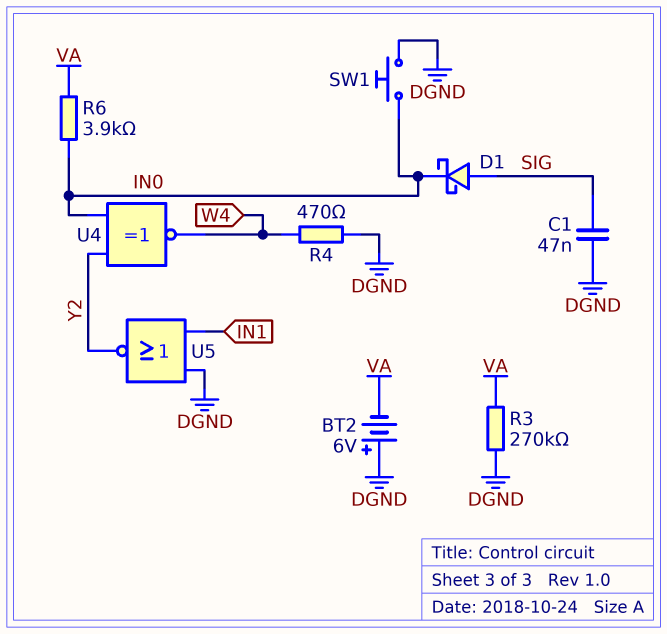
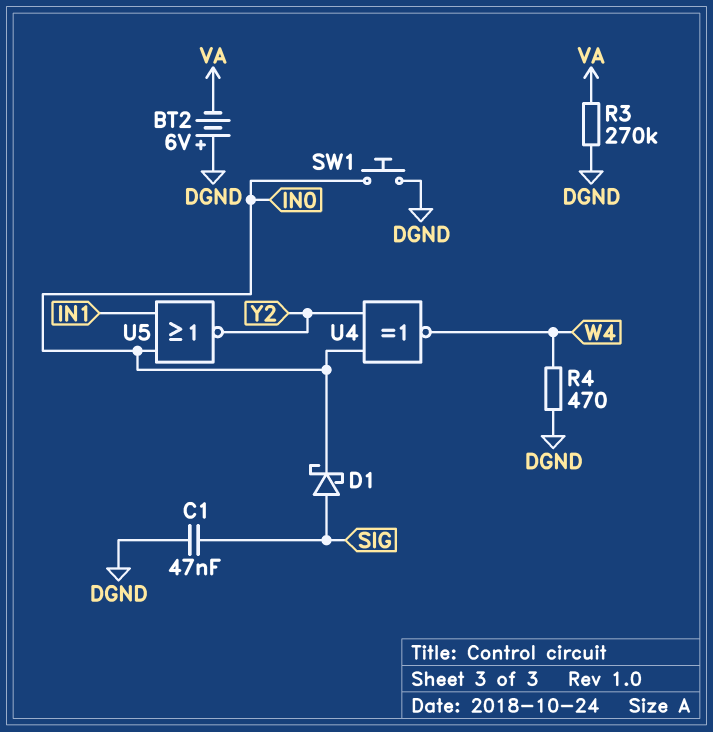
R6: 3.9k (IN0, VA) -> none
U5: NOR (in DGND, in IN1, out Y2) -> NOR (in IN0, in IN1, out Y2)

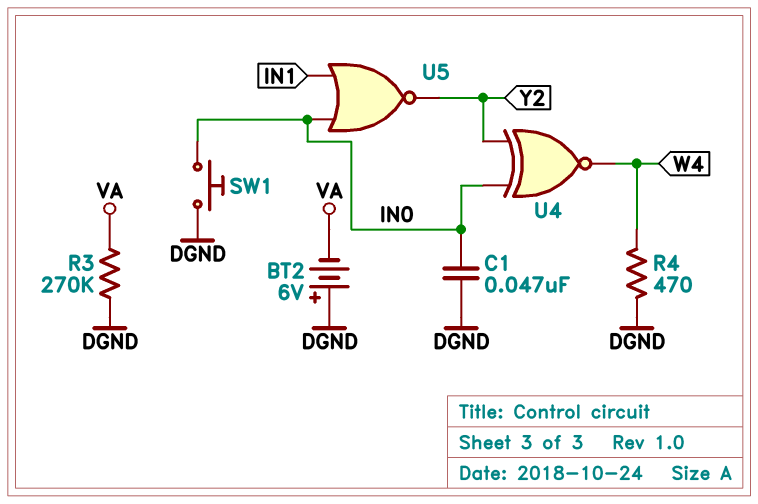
C1: 47nF (DGND, SIG) -> 47nF (DGND, IN0)
D1: schottky (A SIG, K IN0) -> none

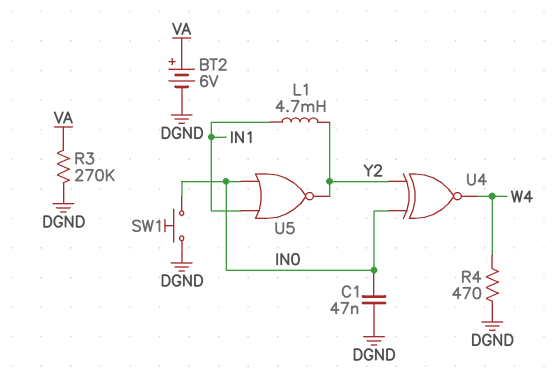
BT2: 6V (plus DGND, minus VA) -> 6V (plus VA, minus DGND)
L1: none -> 4.7mH (IN1, Y2)

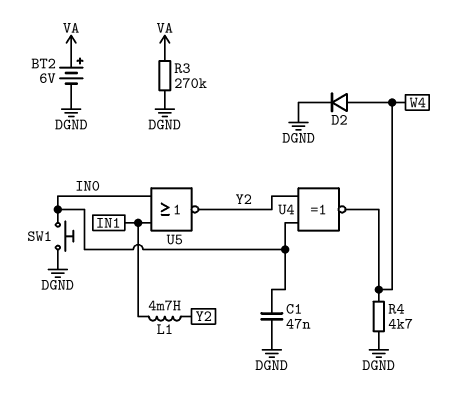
D2: none -> diode (A W4, K DGND)
R4: 470 (DGND, W4) -> 4.7k (DGND, W4)

